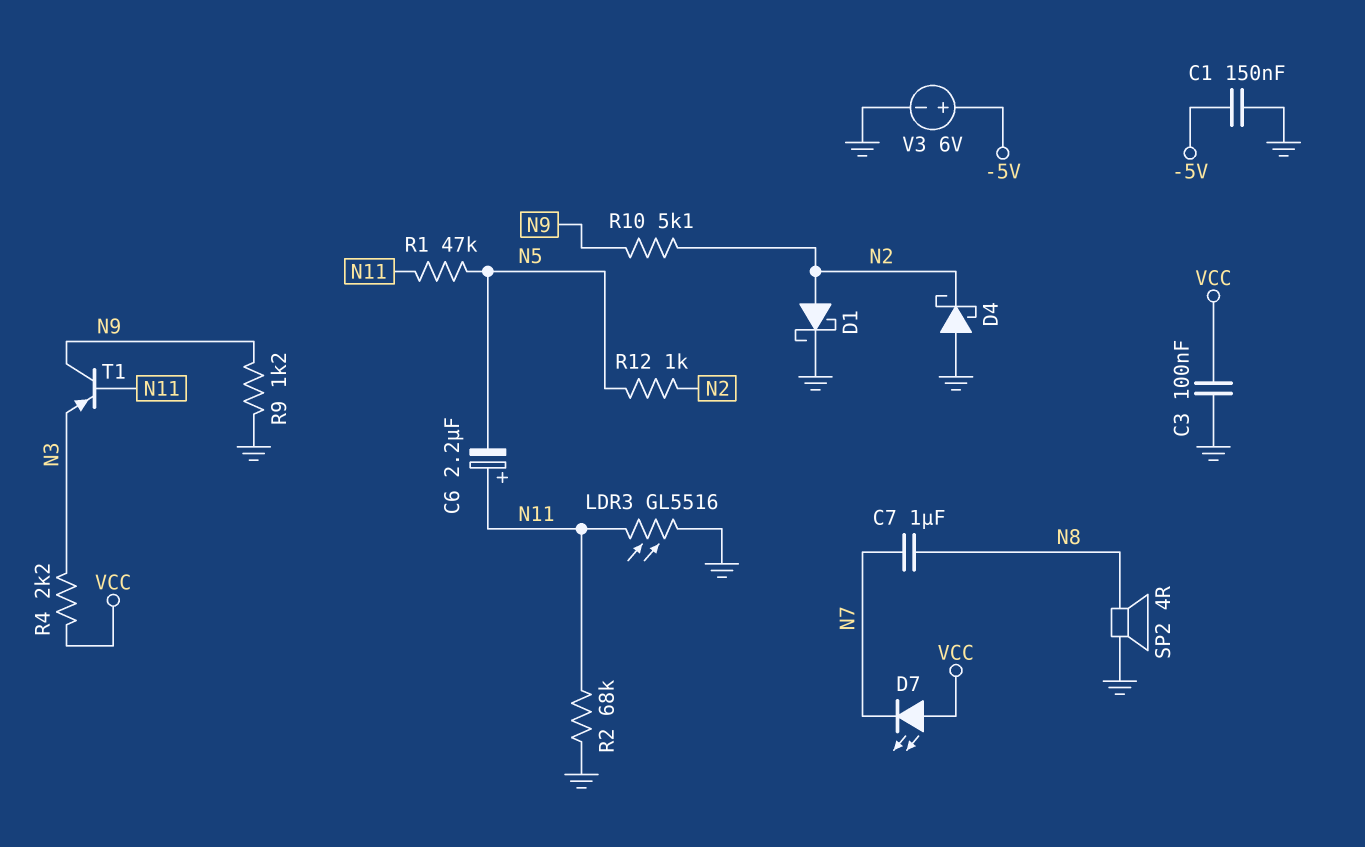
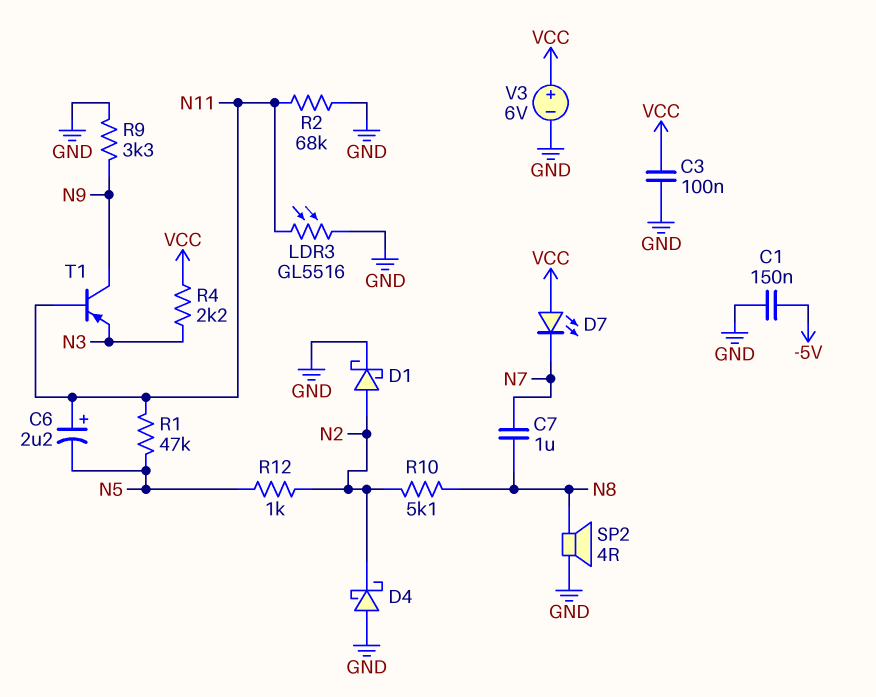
R9: 1.2k (GND, N9) -> 3.3k (GND, N9)
R10: 5.1k (N2, N9) -> 5.1k (N2, N8)
V3: 6V (plus -5V, minus GND) -> 6V (plus VCC, minus GND)

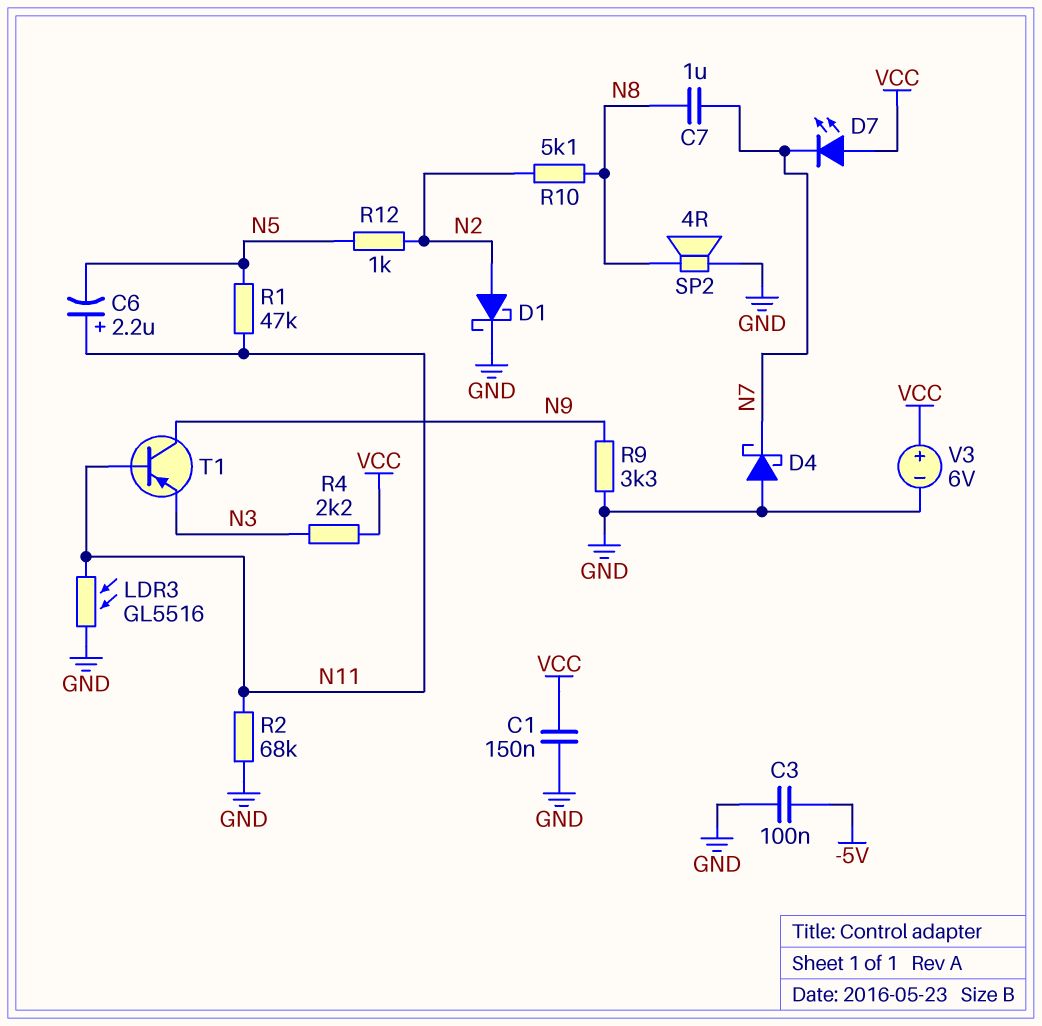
C1: 150nF (-5V, GND) -> 150nF (GND, VCC)
C3: 100nF (GND, VCC) -> 100nF (-5V, GND)
D4: schottky (A GND, K N2) -> schottky (A GND, K N7)

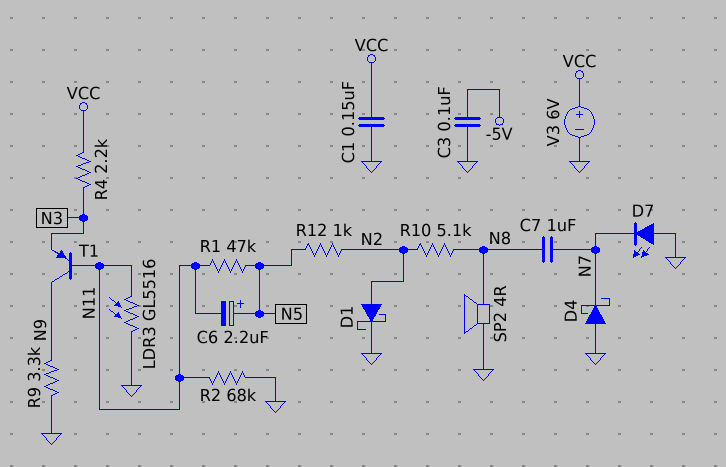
C6: 2.2uF (plus N11, minus N5) -> 2.2uF (plus N5, minus N11)
D7: LED (A VCC, K N7) -> LED (A GND, K N7)

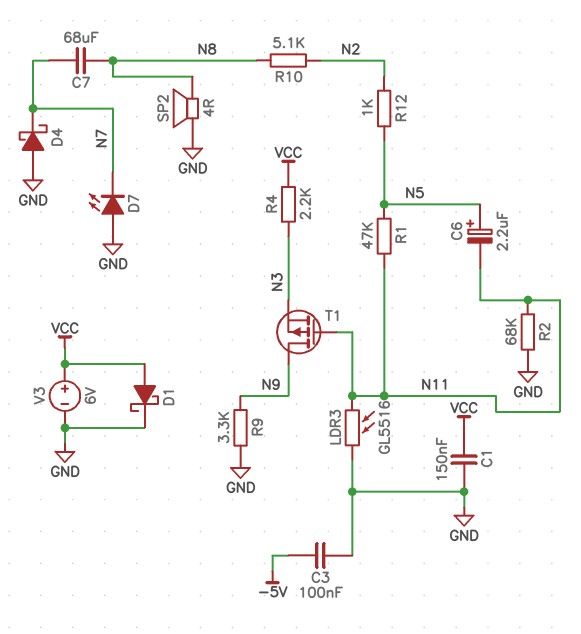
C7: 1uF (N7, N8) -> 68uF (N7, N8)
D1: schottky (A N2, K GND) -> schottky (A VCC, K GND)
T1: PNP (B N11, C N9, E N3) -> PMOS (G N11, D N9, S N3)

